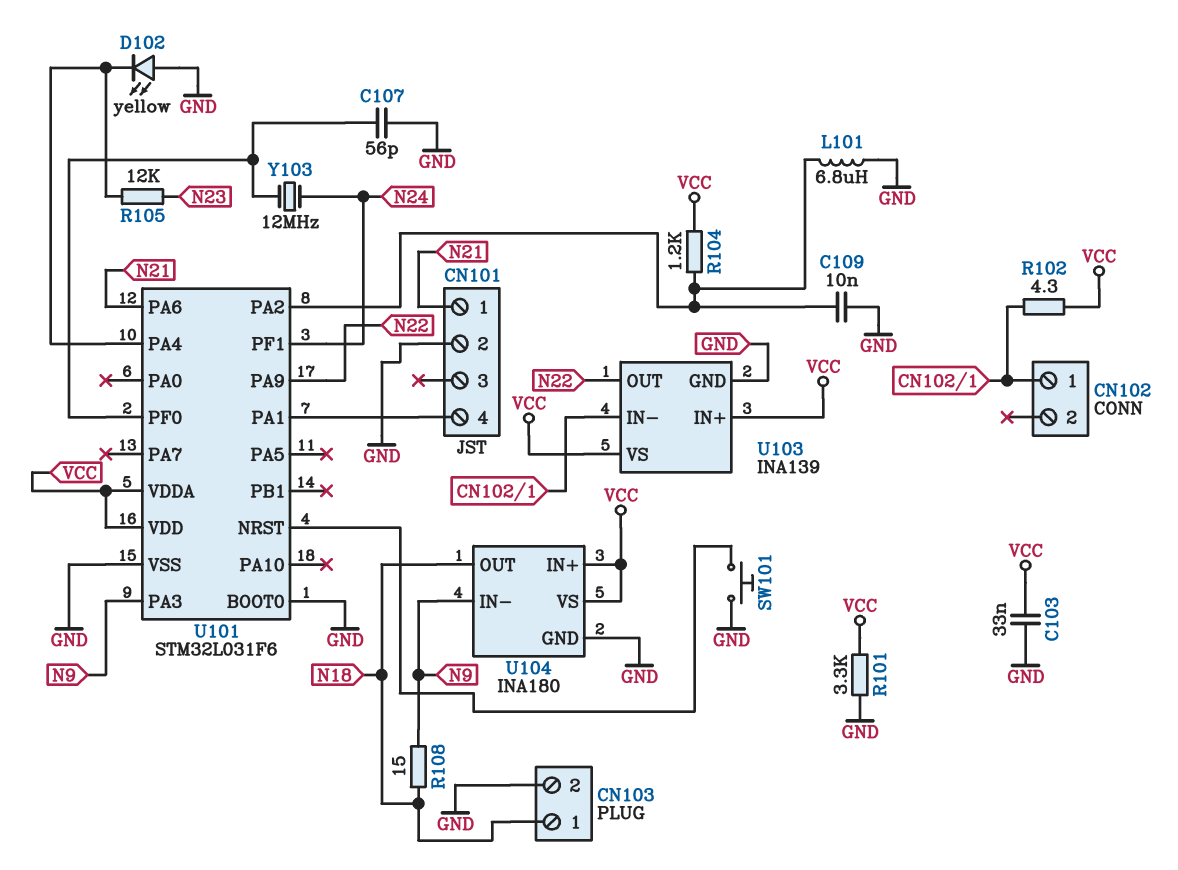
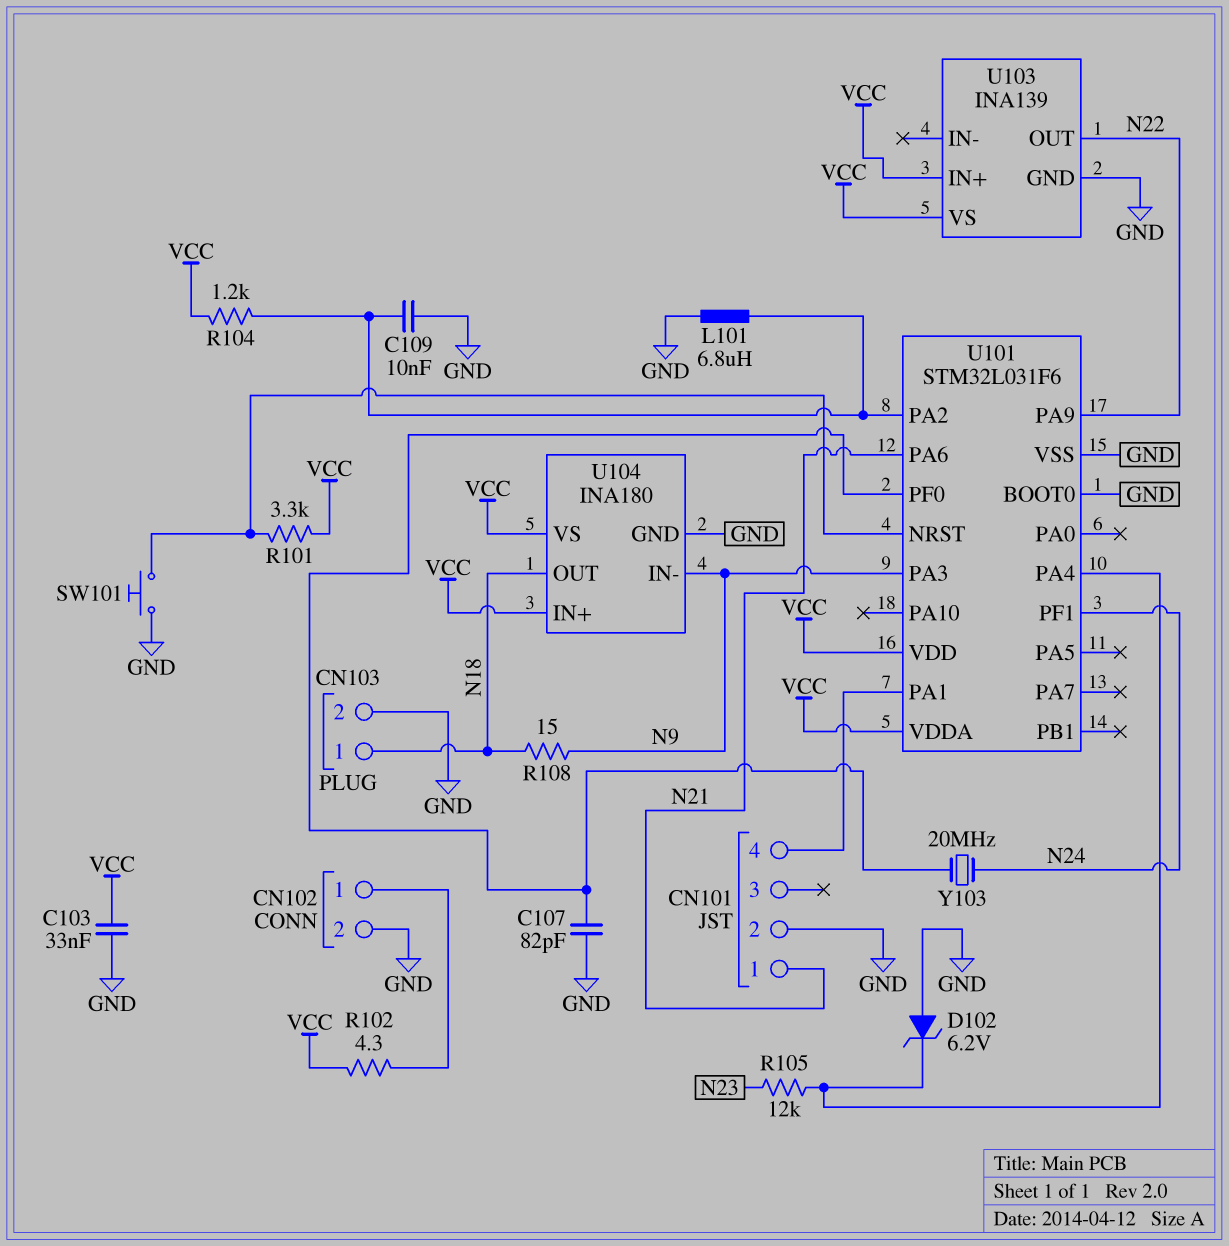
C107: 56pF (GND, U101/PF0) -> 82pF (GND, U101/PF0)
CN102 pin 2: none -> GND
D102: LED yellow (A GND, K U101/PA4) -> zener 6.2V (A GND, K U101/PA4)
R101: 3.3k (GND, VCC) -> 3.3k (U101/NRST, VCC)
U103 pin IN-: CN102/1 -> none
Y103: 12MHz (N24, U101/PF0) -> 20MHz (N24, U101/PF0)

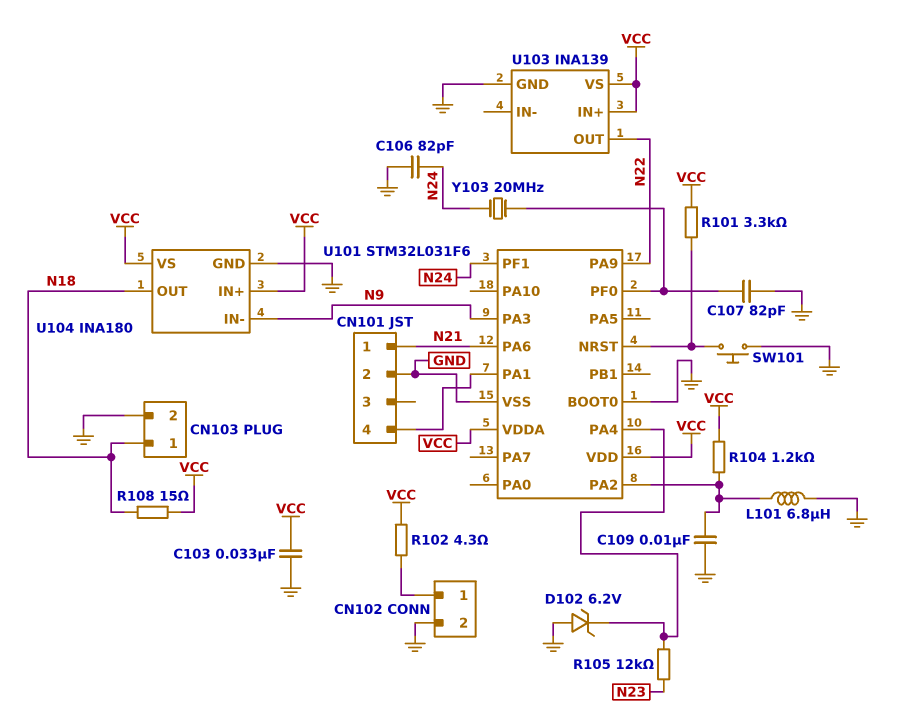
C106: none -> 82pF (GND, N24)
R108: 15 (N9, N18) -> 15 (N18, VCC)

